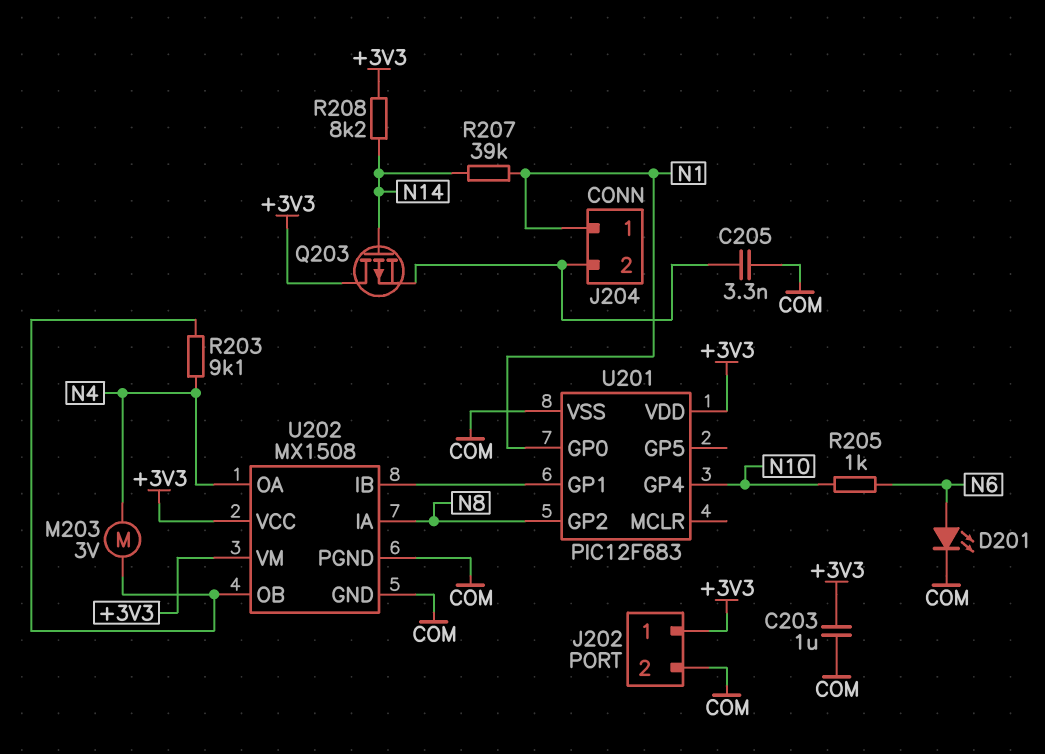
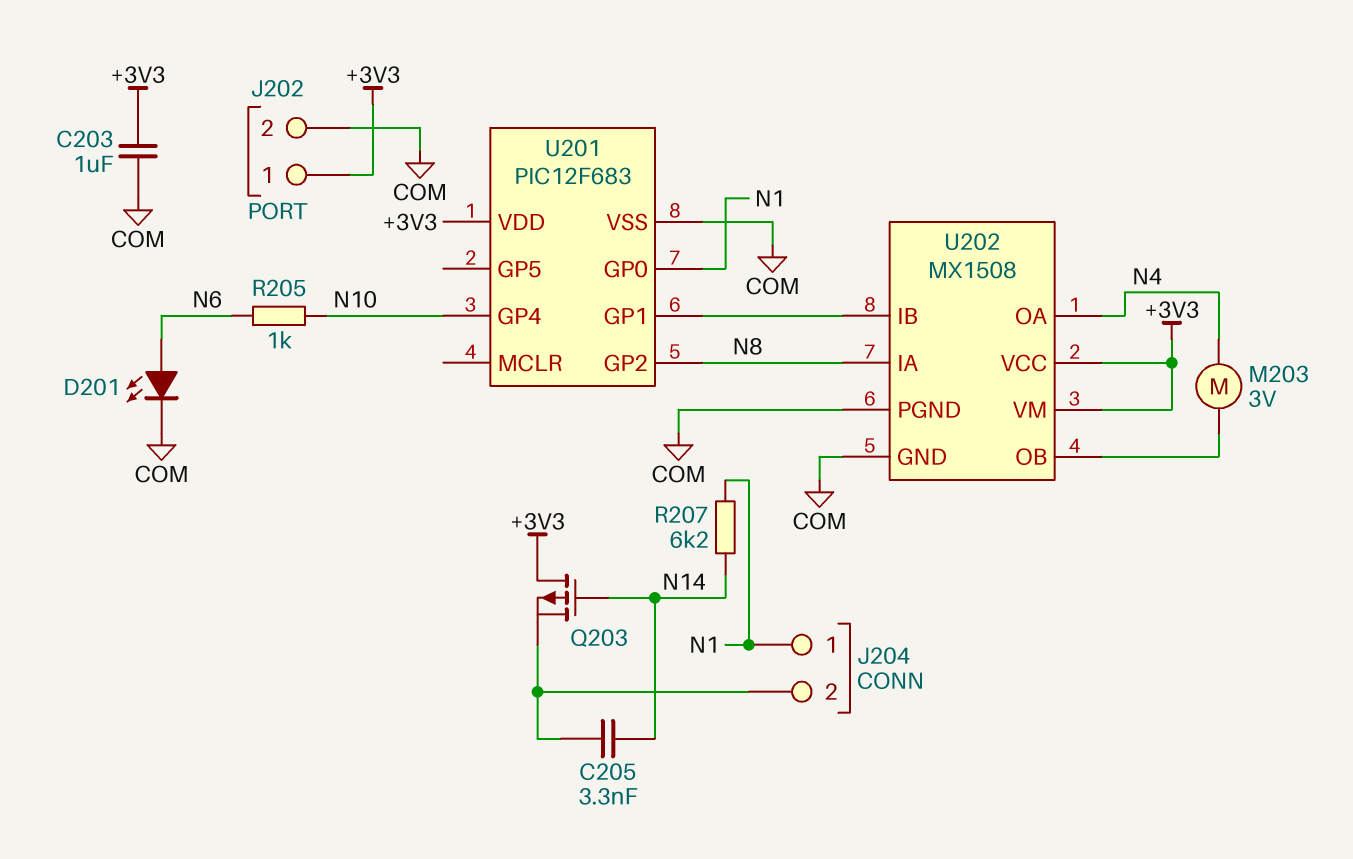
C205: 3.3nF (COM, J204/2) -> 3.3nF (J204/2, N14)
R203: 9.1k (N4, U202/OB) -> none
R207: 39k (N1, N14) -> 6.2k (N1, N14)
R208: 8.2k (+3V3, N14) -> none

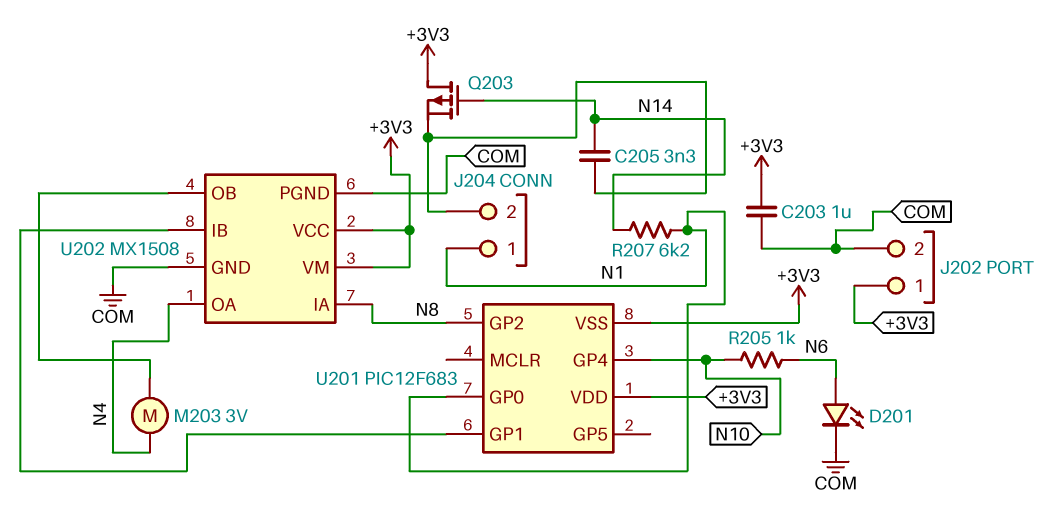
U201 pin VSS: COM -> +3V3

